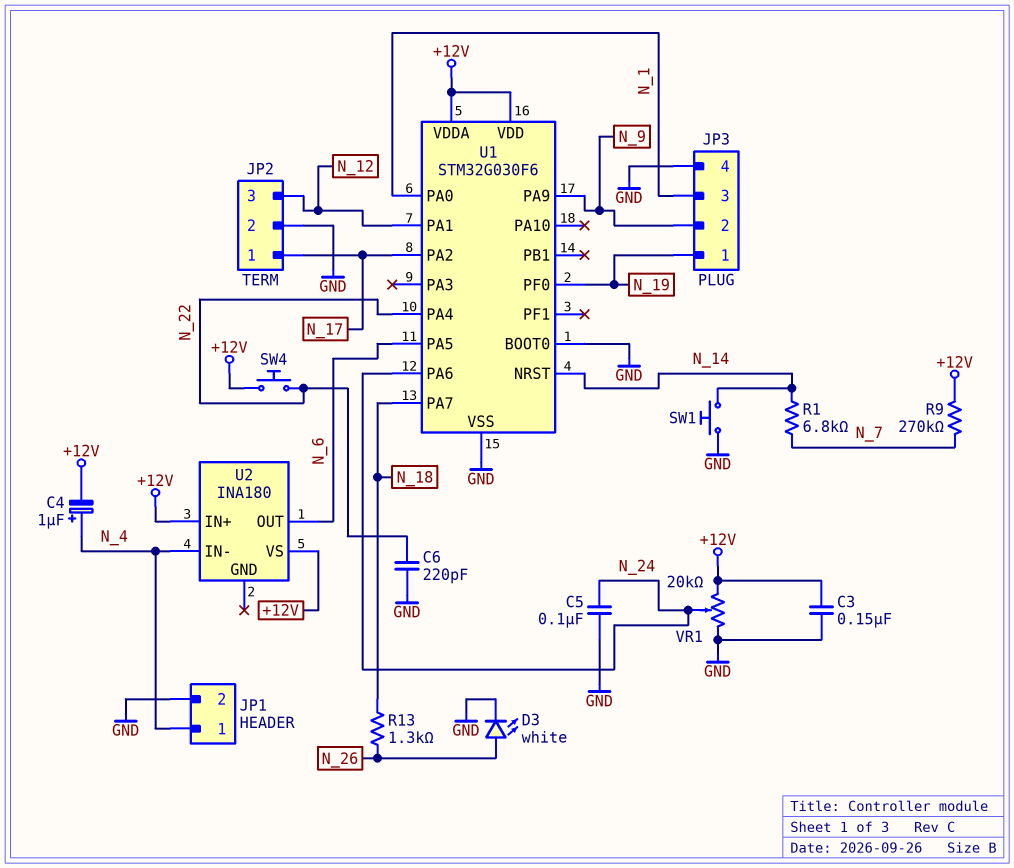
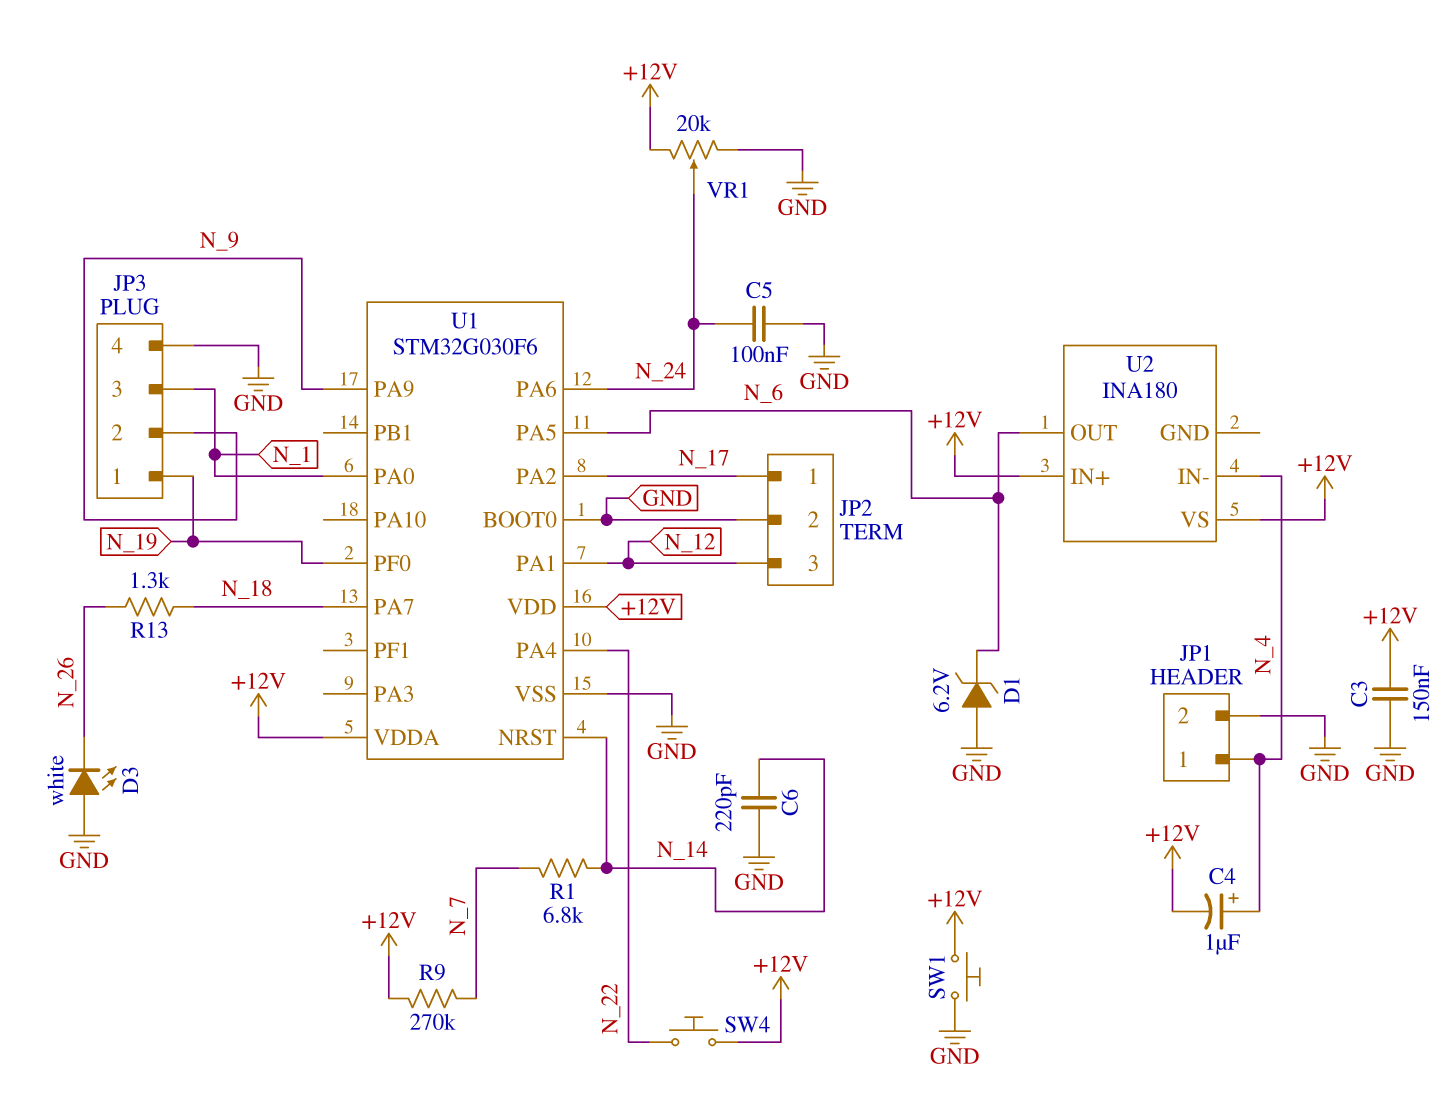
C6: 220pF (GND, N_22) -> 220pF (GND, N_14)
D1: none -> zener 6.2V (A GND, K N_6)
D3: LED white (A N_26, K GND) -> LED white (A GND, K N_26)
SW1: button (GND, N_14) -> button (+12V, GND)

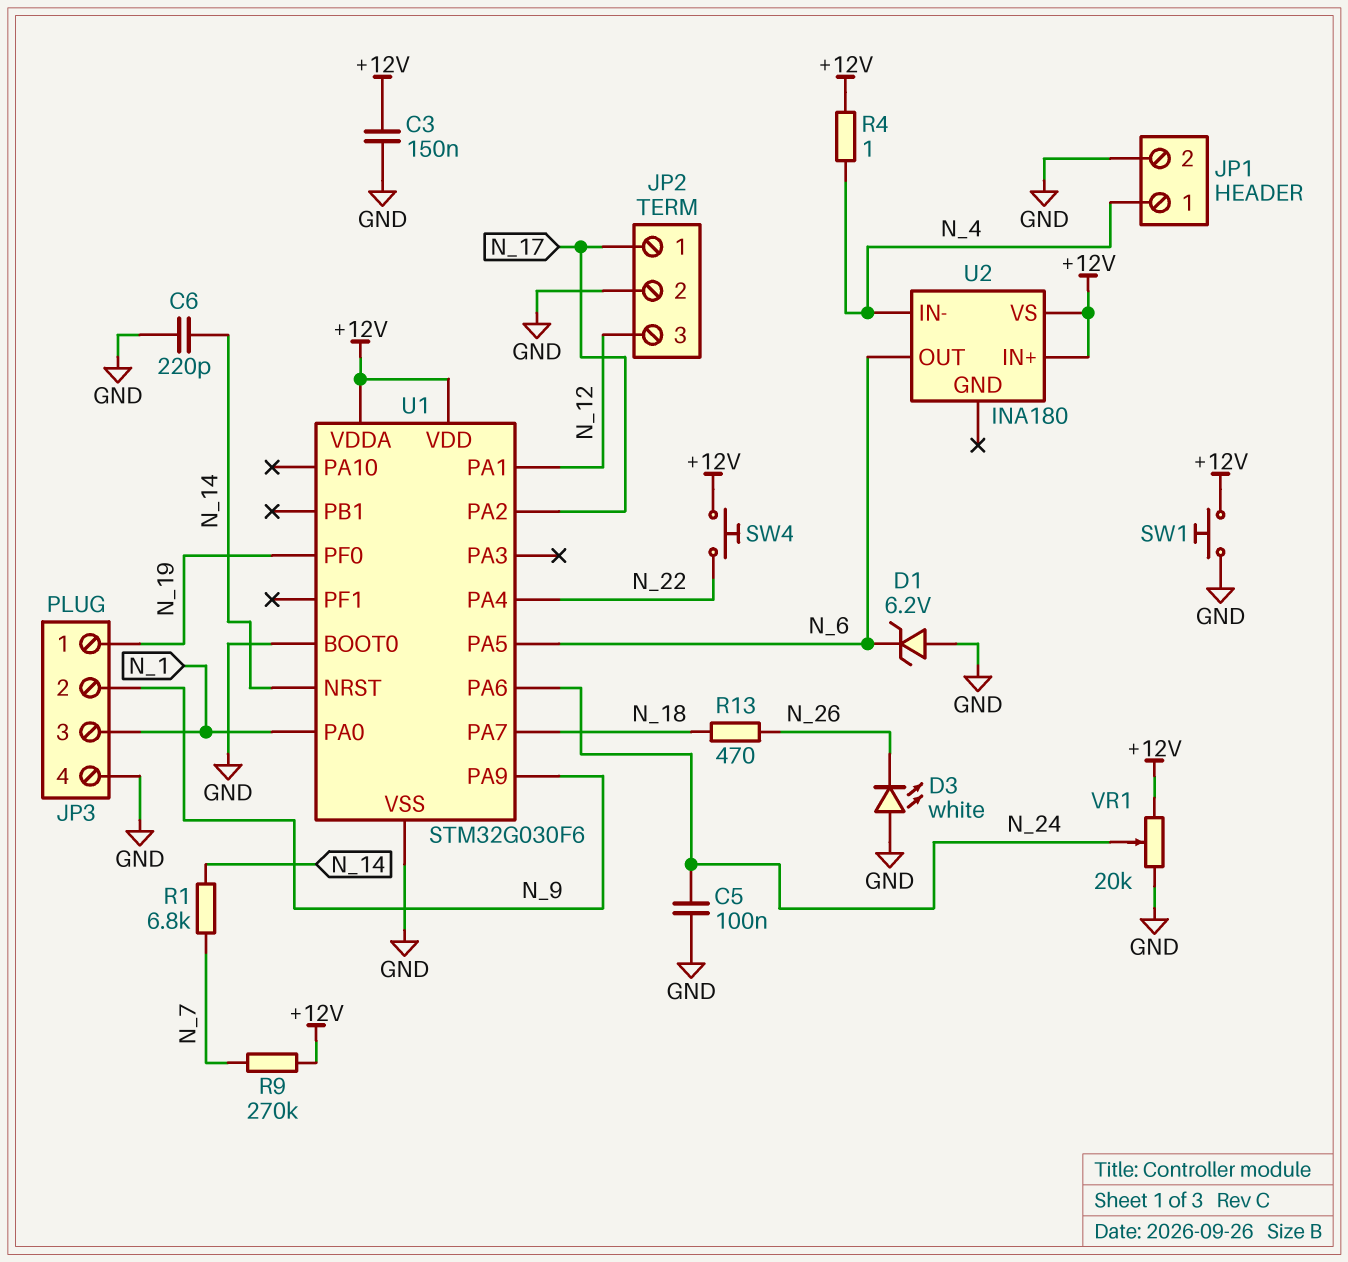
C4: 1uF (plus N_4, minus +12V) -> none
R4: none -> 1 (+12V, N_4)
R13: 1.3k (N_18, N_26) -> 470 (N_18, N_26)

